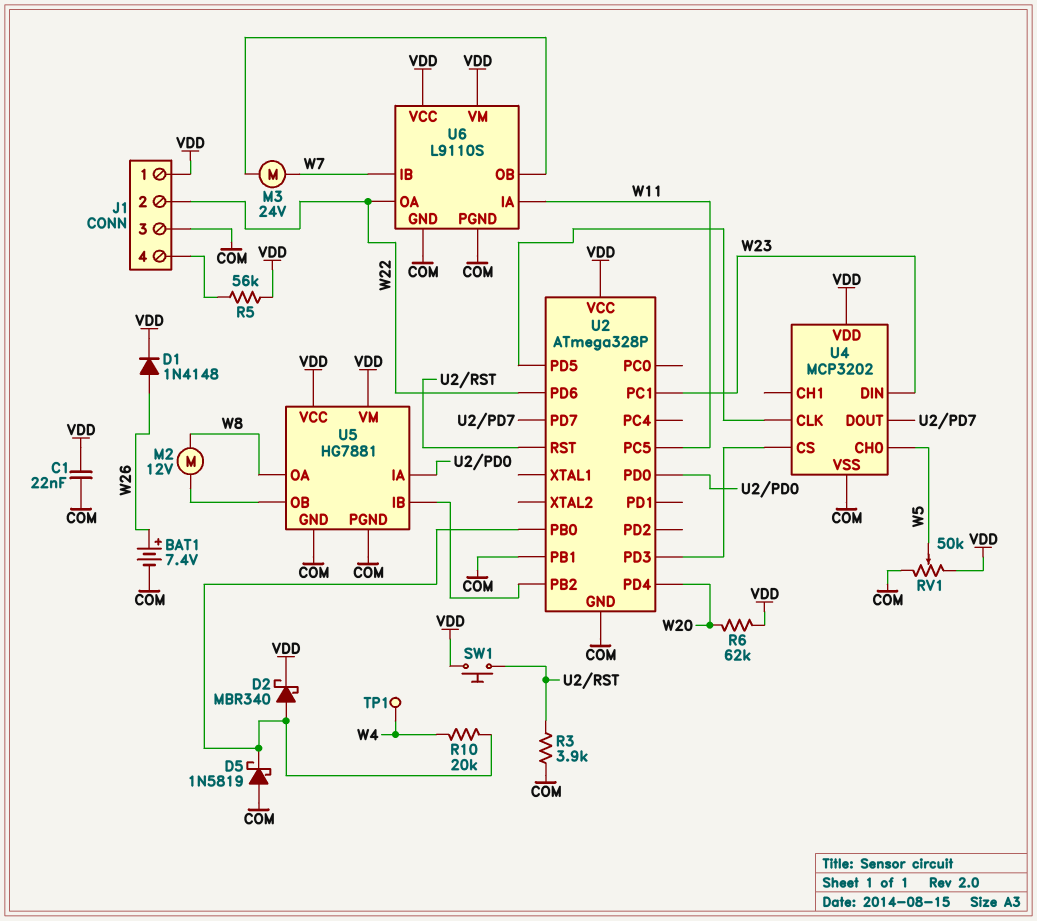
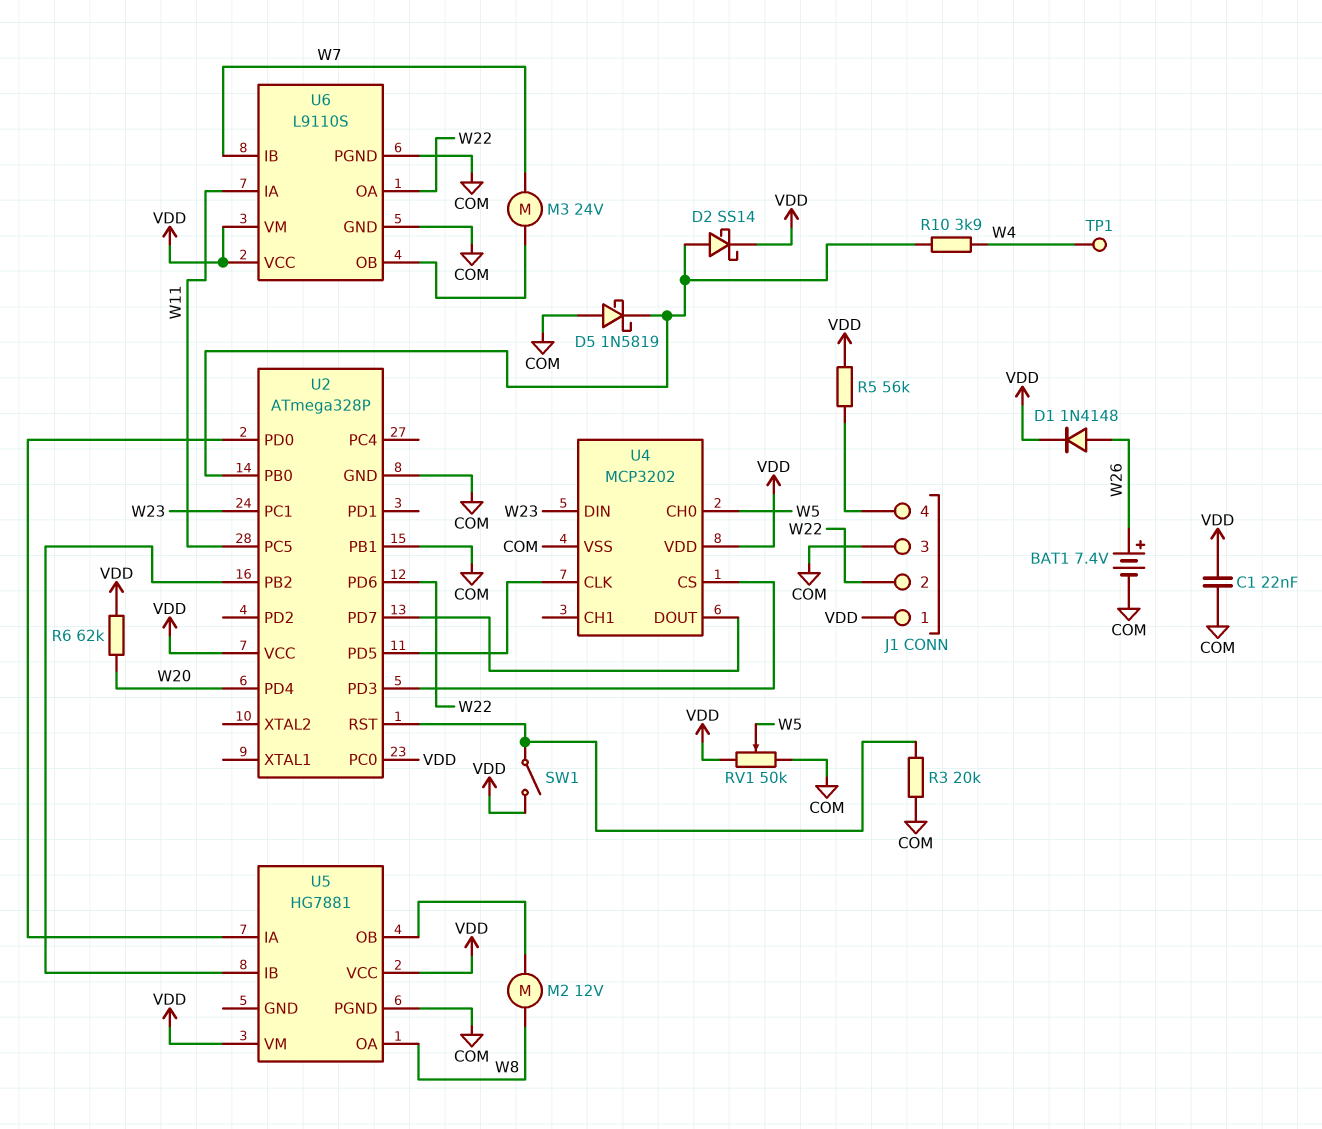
D2: schottky MBR340 (A U2/PB0, K VDD) -> schottky SS14 (A U2/PB0, K VDD)
R3: 3.9k (COM, U2/RST) -> 20k (COM, U2/RST)
R10: 20k (U2/PB0, W4) -> 3.9k (U2/PB0, W4)
SW1: button (U2/RST, VDD) -> switch (U2/RST, VDD)
U2 pin PC0: none -> VDD
U5 pin GND: COM -> none

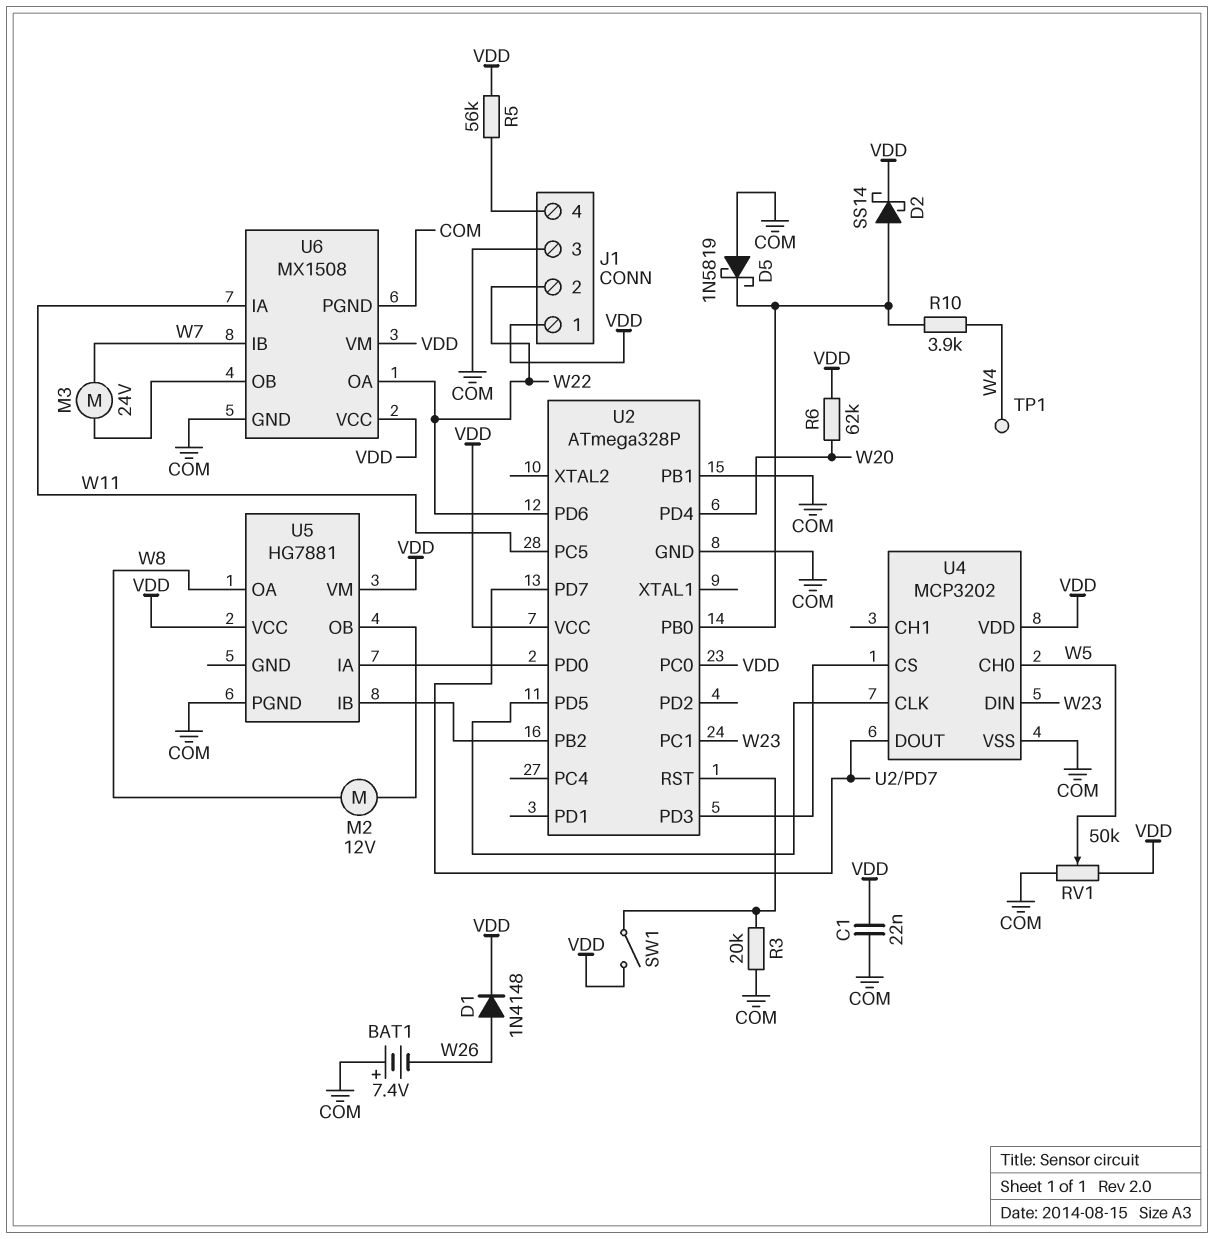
BAT1: 7.4V (plus W26, minus COM) -> 7.4V (plus COM, minus W26)
U6: L9110S -> MX1508

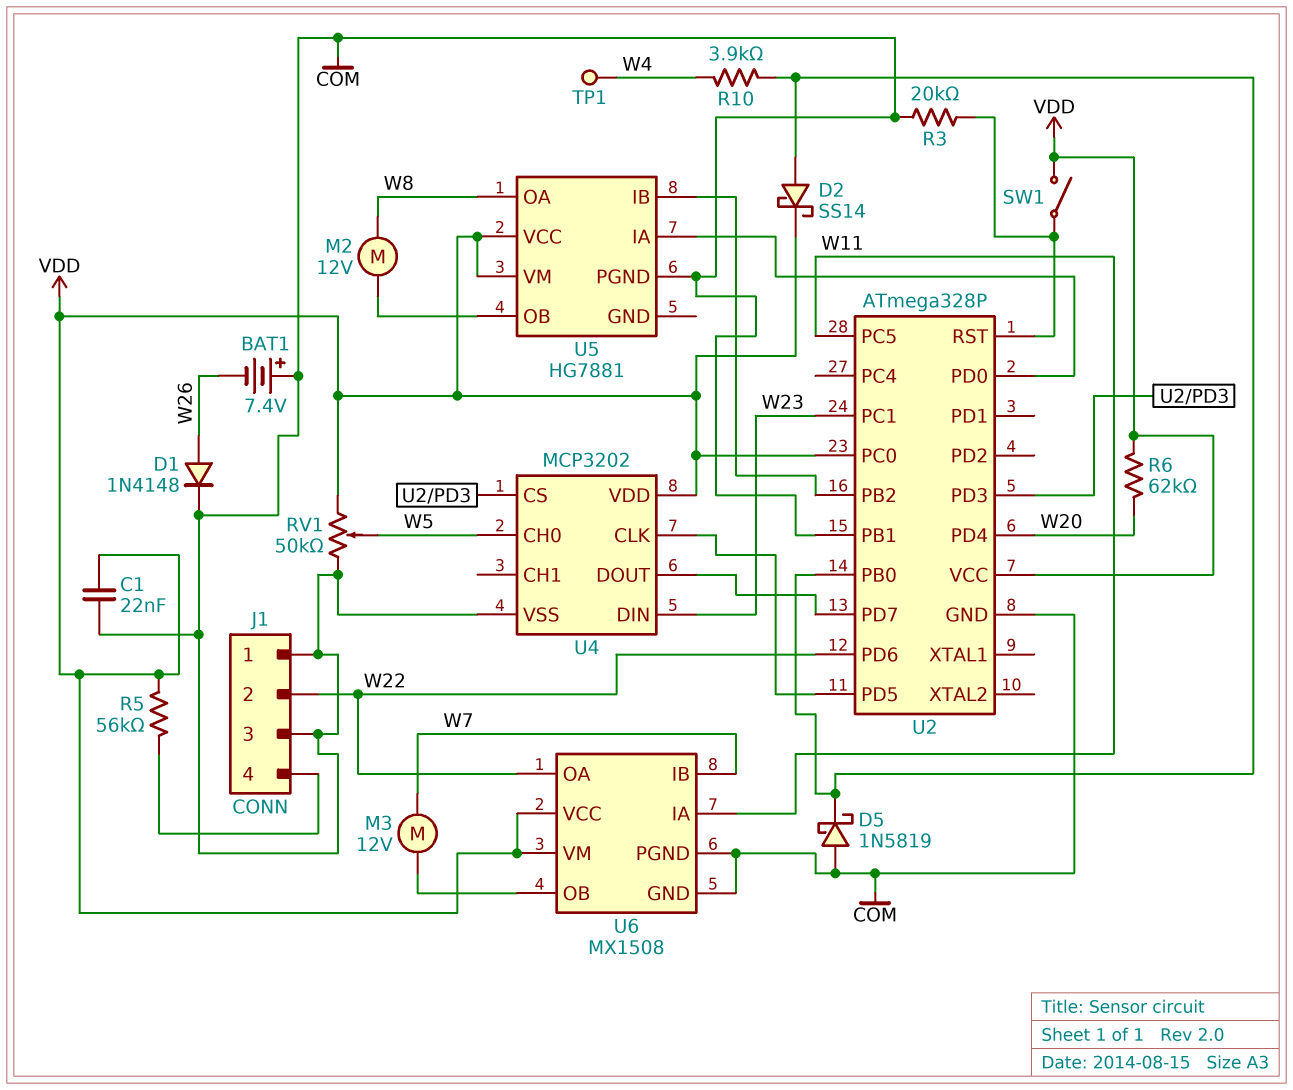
D1: diode 1N4148 (A W26, K VDD) -> diode 1N4148 (A W26, K COM)
J1 pin 1: VDD -> COM
M3: motor 24V (U6/OB, W7) -> motor 12V (U6/OB, W7)

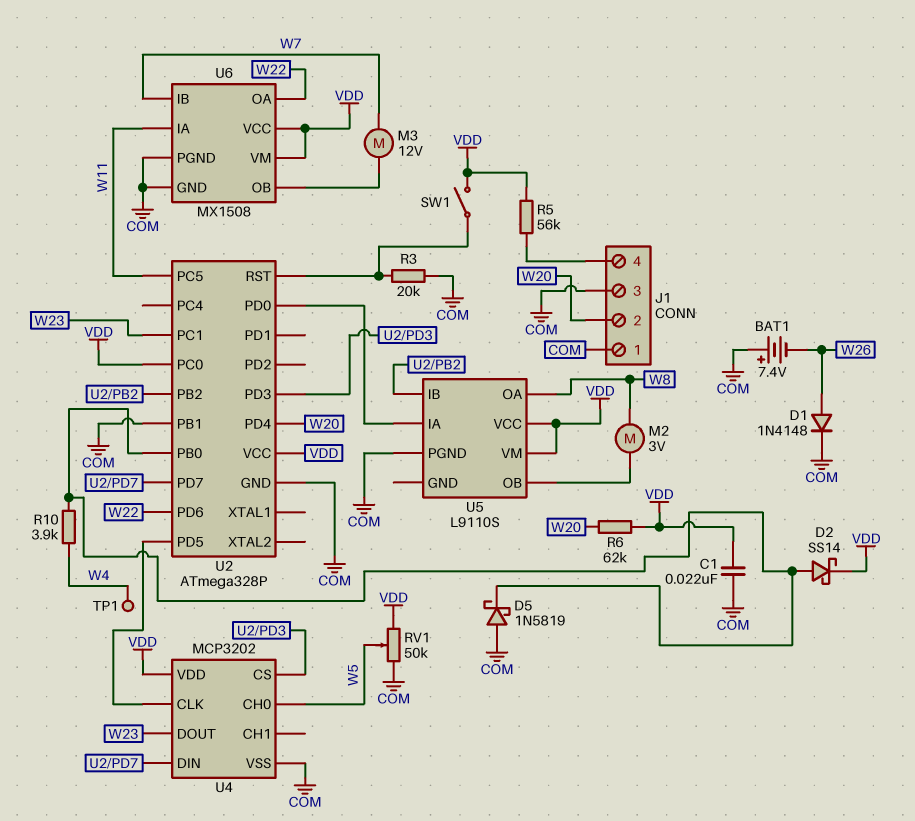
J1 pin 2: W22 -> W20
M2: motor 12V (U5/OB, W8) -> motor 3V (U5/OB, W8)
U4 pin DIN: W23 -> U2/PD7
U4 pin DOUT: U2/PD7 -> W23
U5: HG7881 -> L9110S

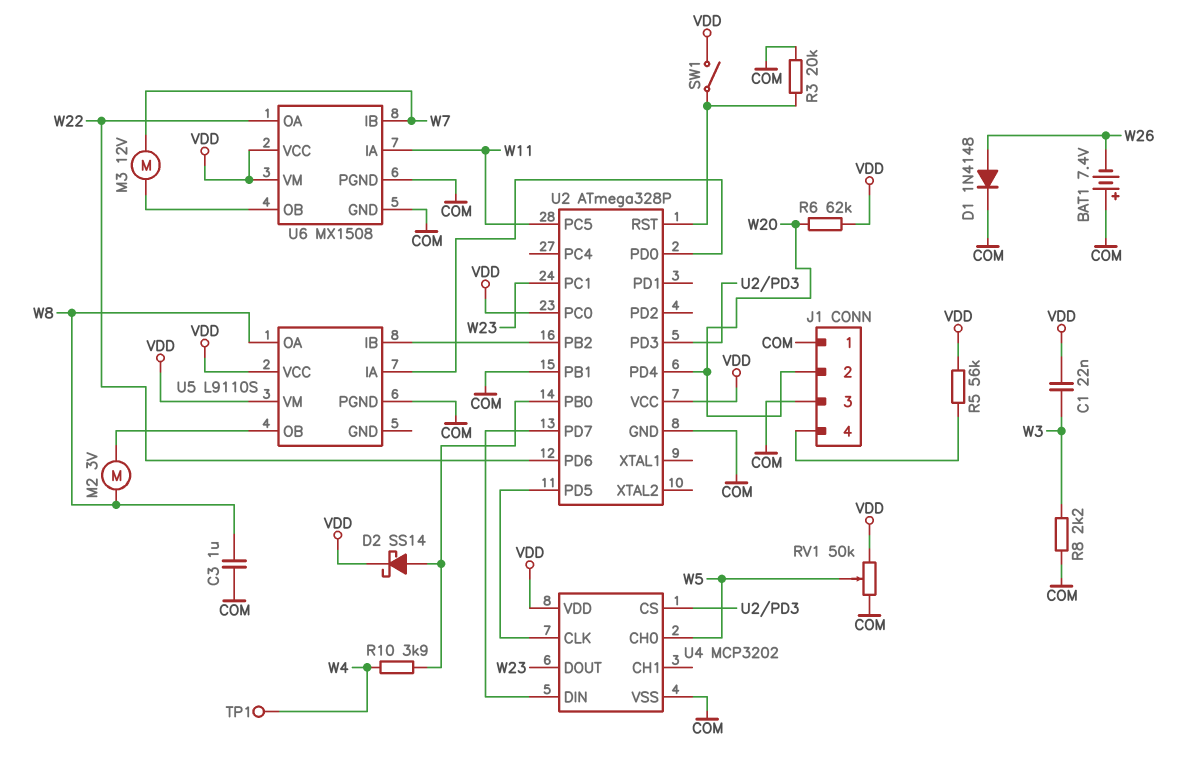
C1: 22nF (COM, VDD) -> 22nF (VDD, W3)
C3: none -> 1uF (COM, W8)
D5: schottky 1N5819 (A COM, K U2/PB0) -> none
R8: none -> 2.2k (COM, W3)

